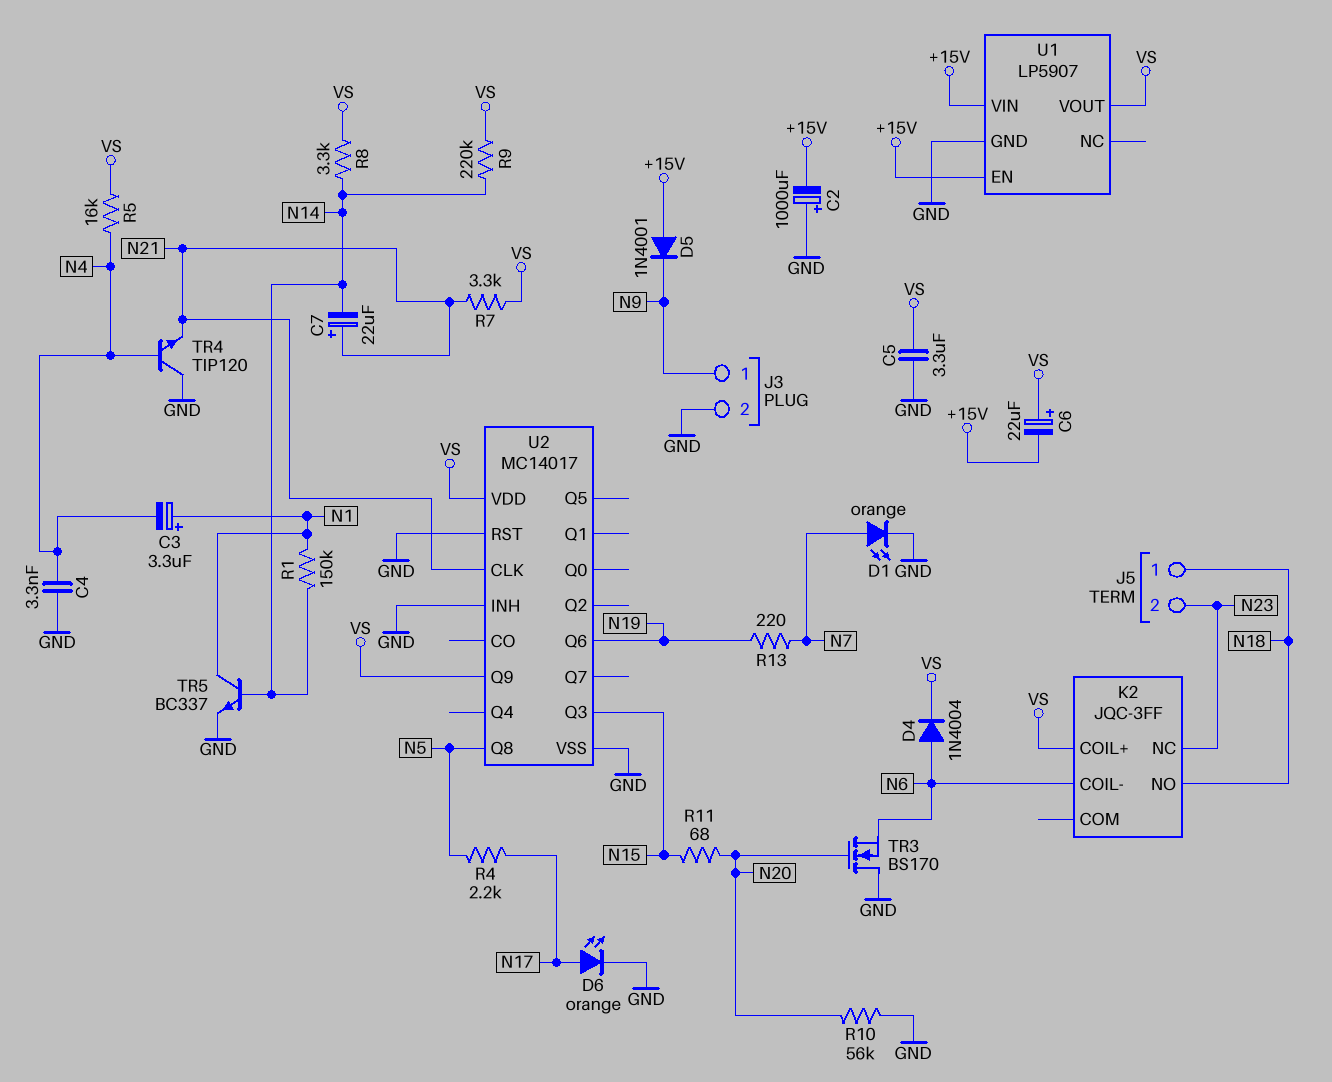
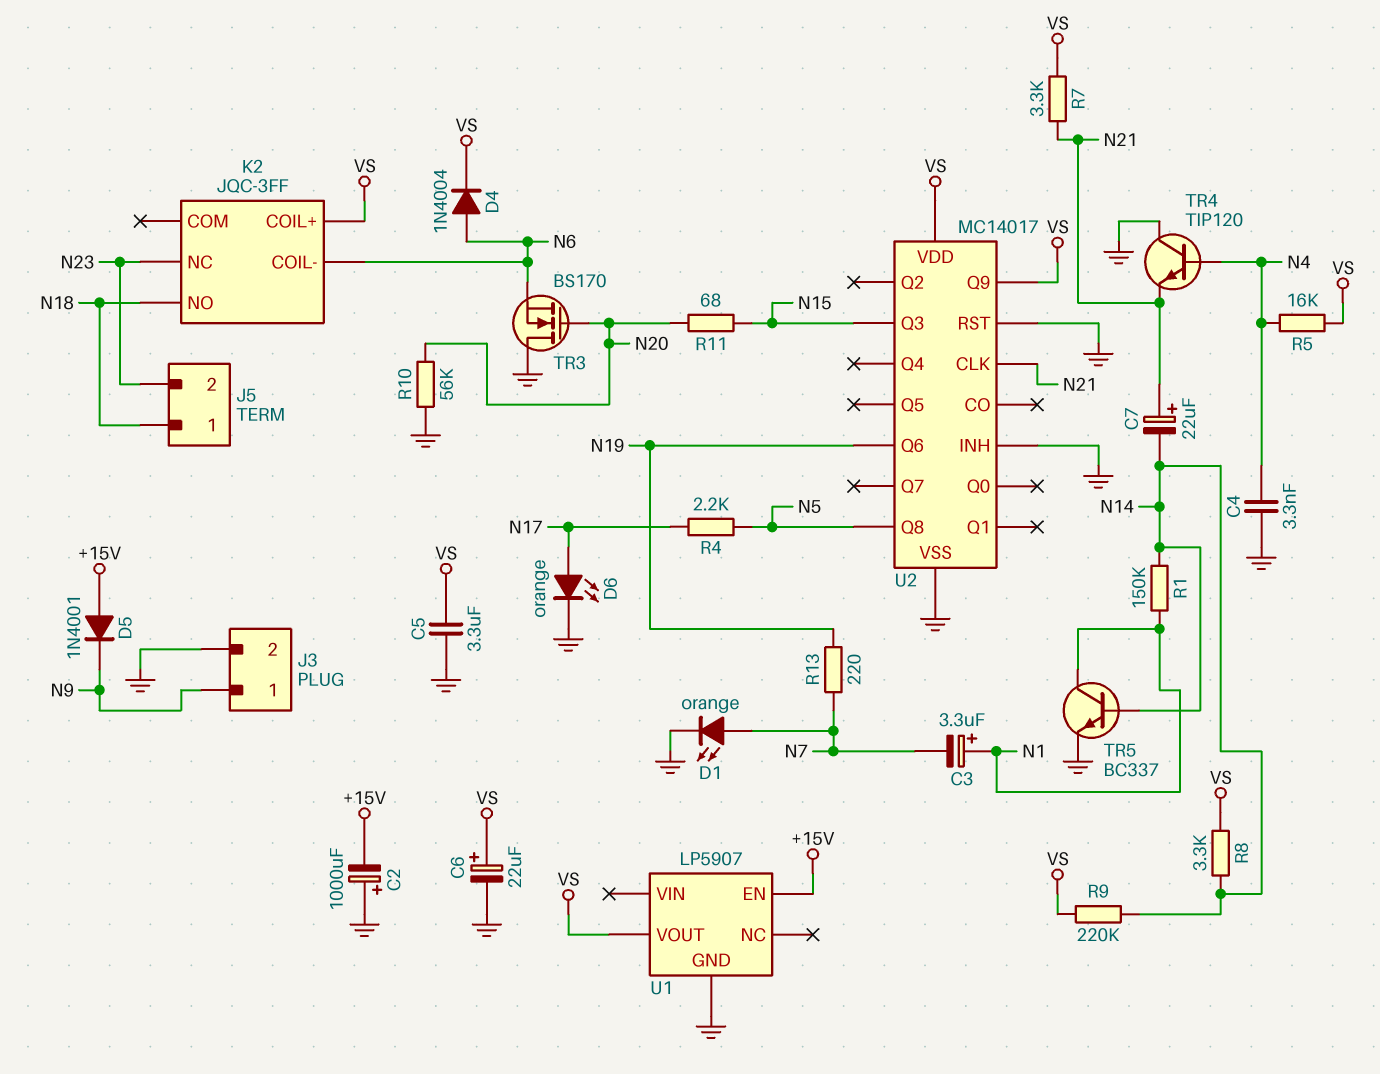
C3: 3.3uF (plus N1, minus N4) -> 3.3uF (plus N1, minus N7)
C6: 22uF (plus VS, minus +15V) -> 22uF (plus VS, minus GND)
U1 pin VIN: +15V -> none

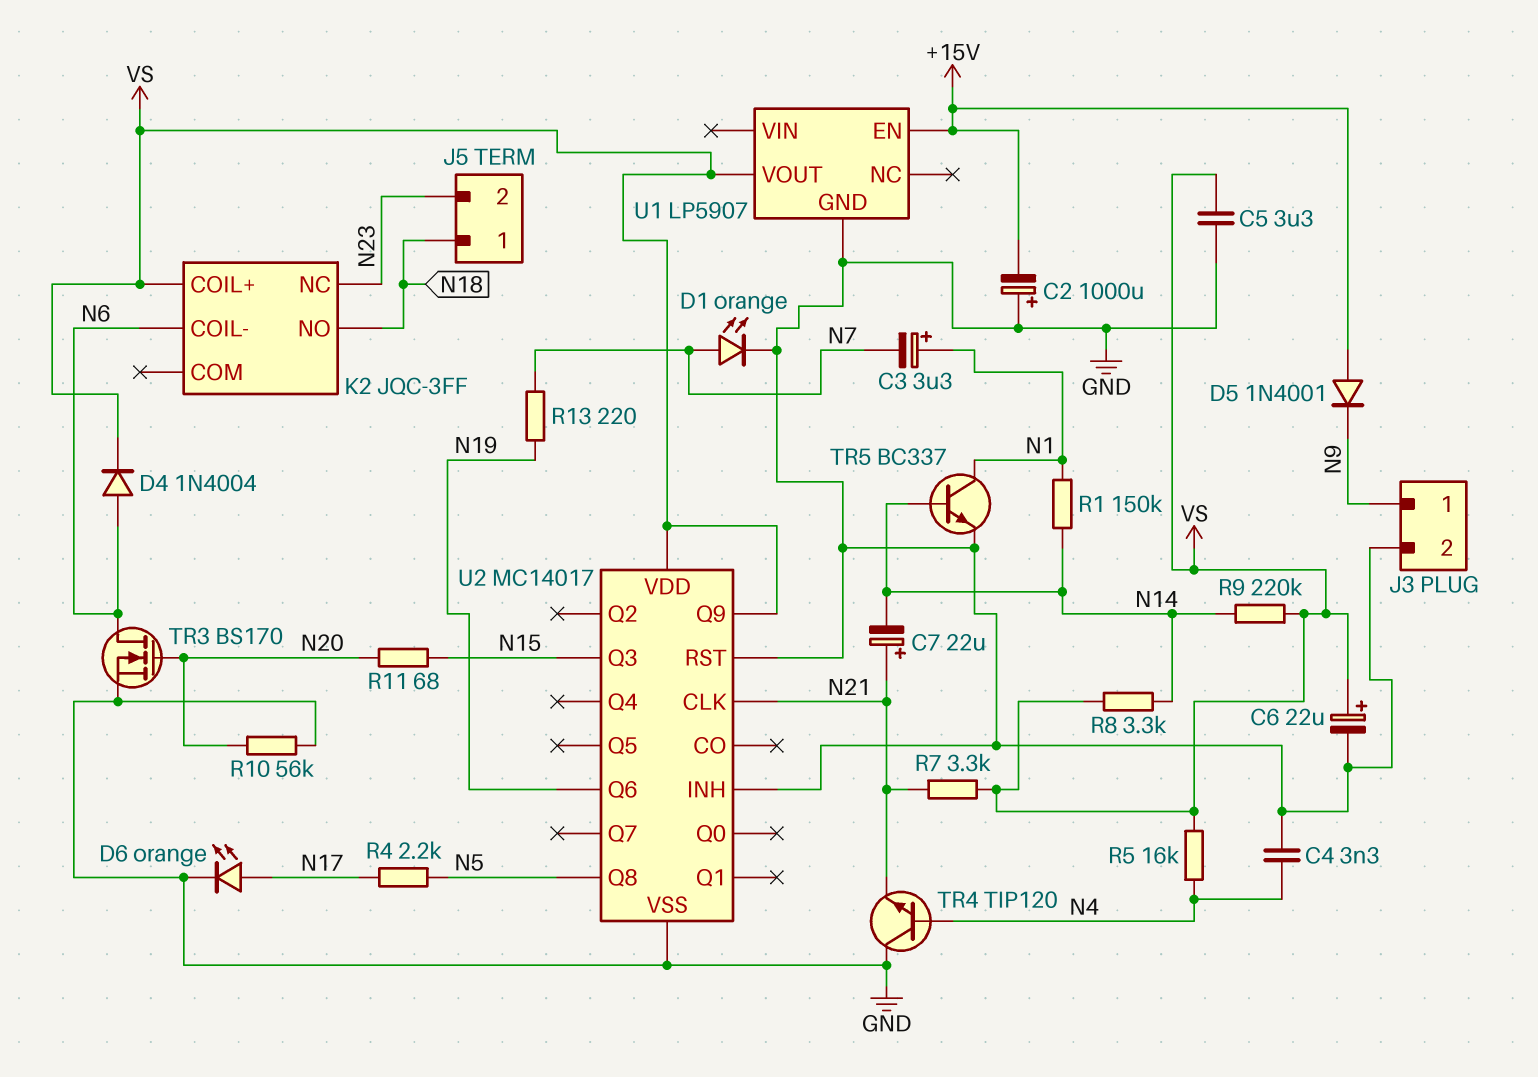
TR3: NMOS BS170 (G N20, D GND, S N6) -> NMOS BS170 (G N20, D N6, S GND)

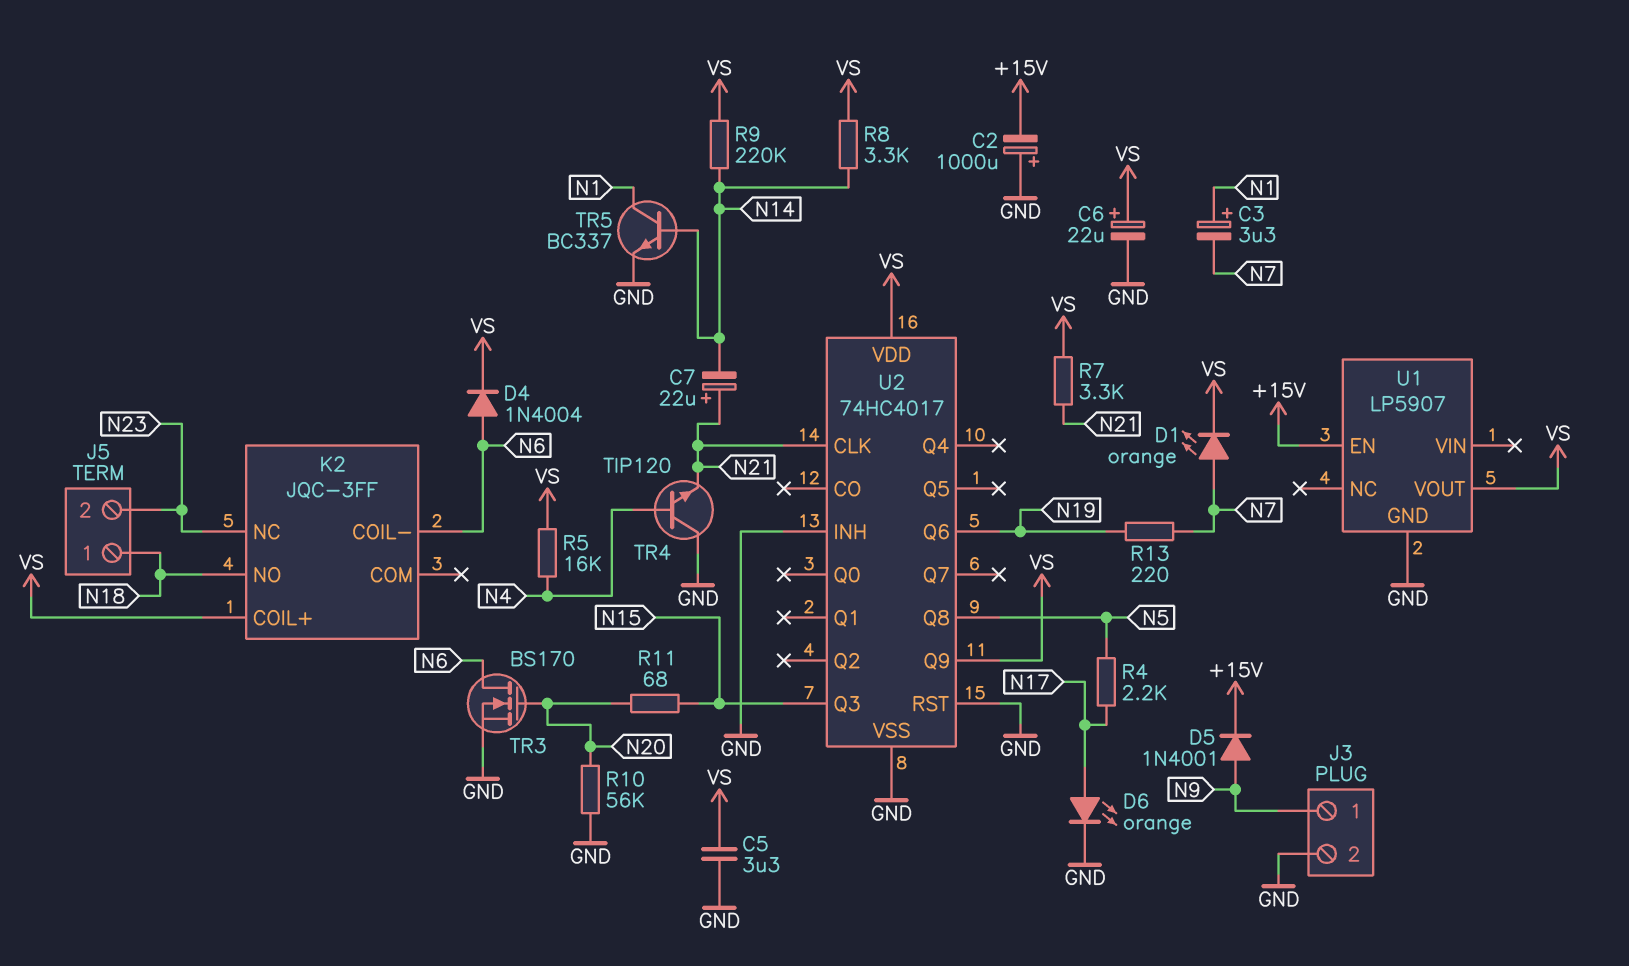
C4: 3.3nF (GND, N4) -> none
D1: LED orange (A N7, K GND) -> LED orange (A N7, K VS)
D5: diode 1N4001 (A +15V, K N9) -> diode 1N4001 (A N9, K +15V)
R1: 150k (N1, N14) -> none
U2: MC14017 -> 74HC4017

